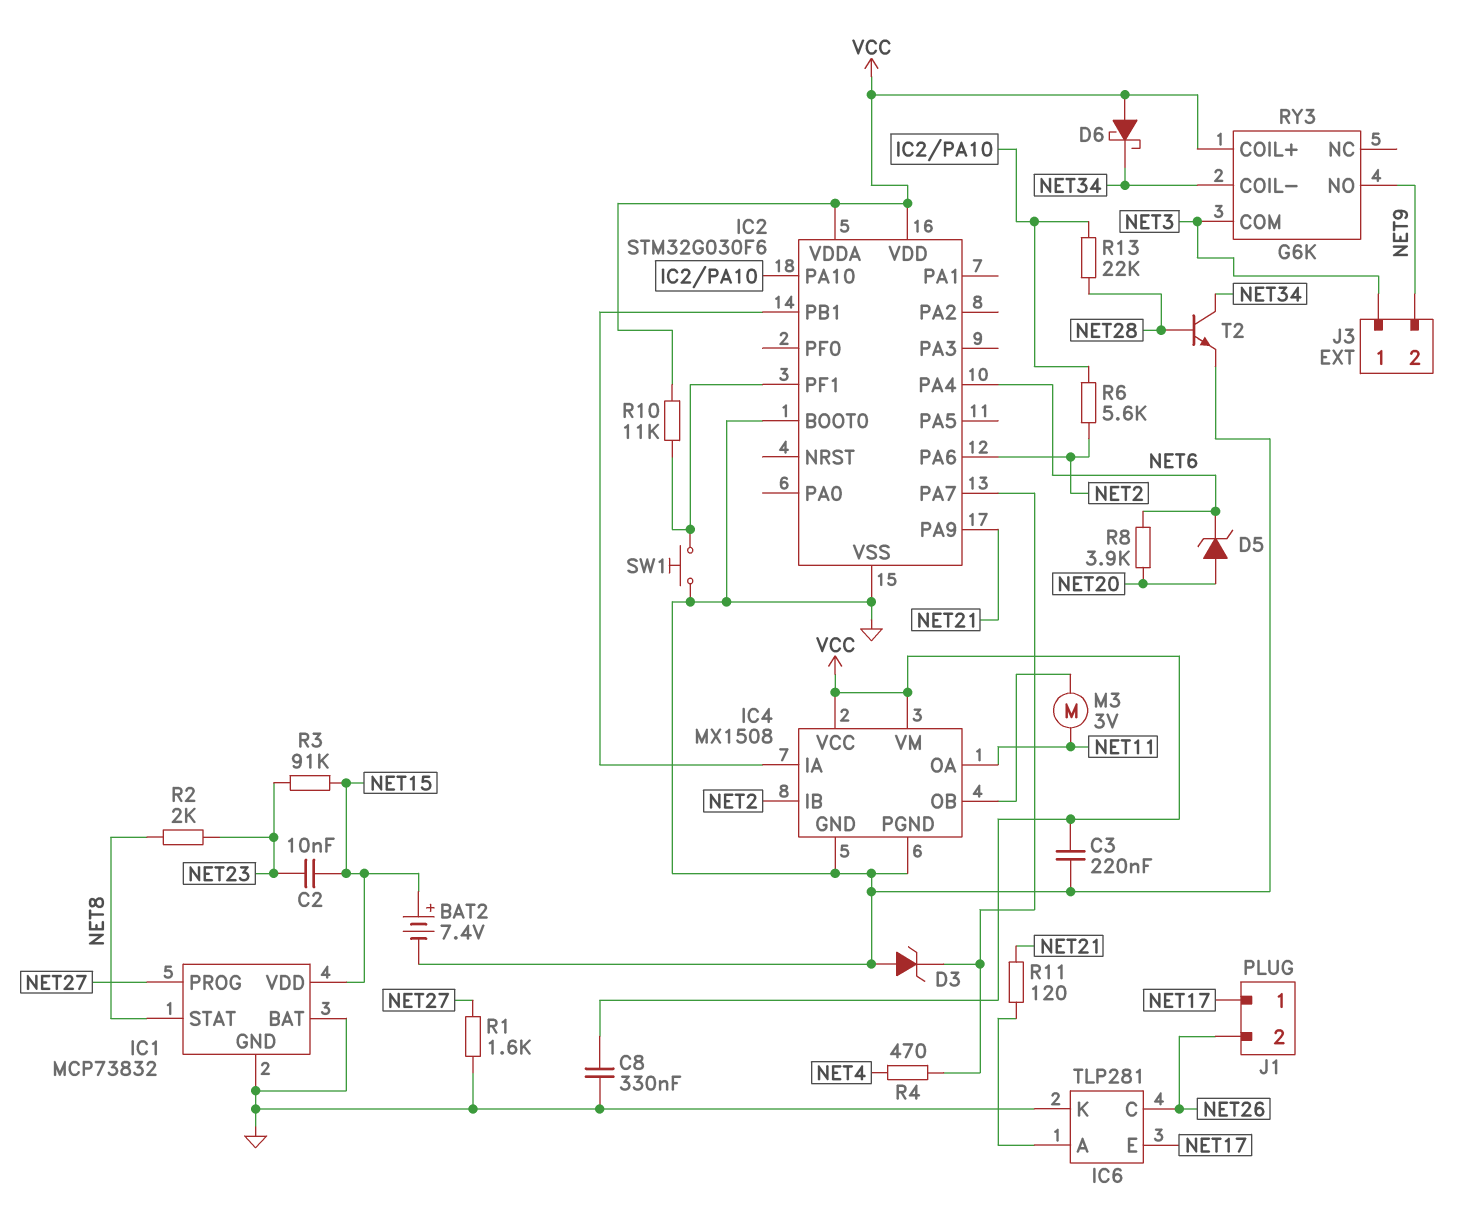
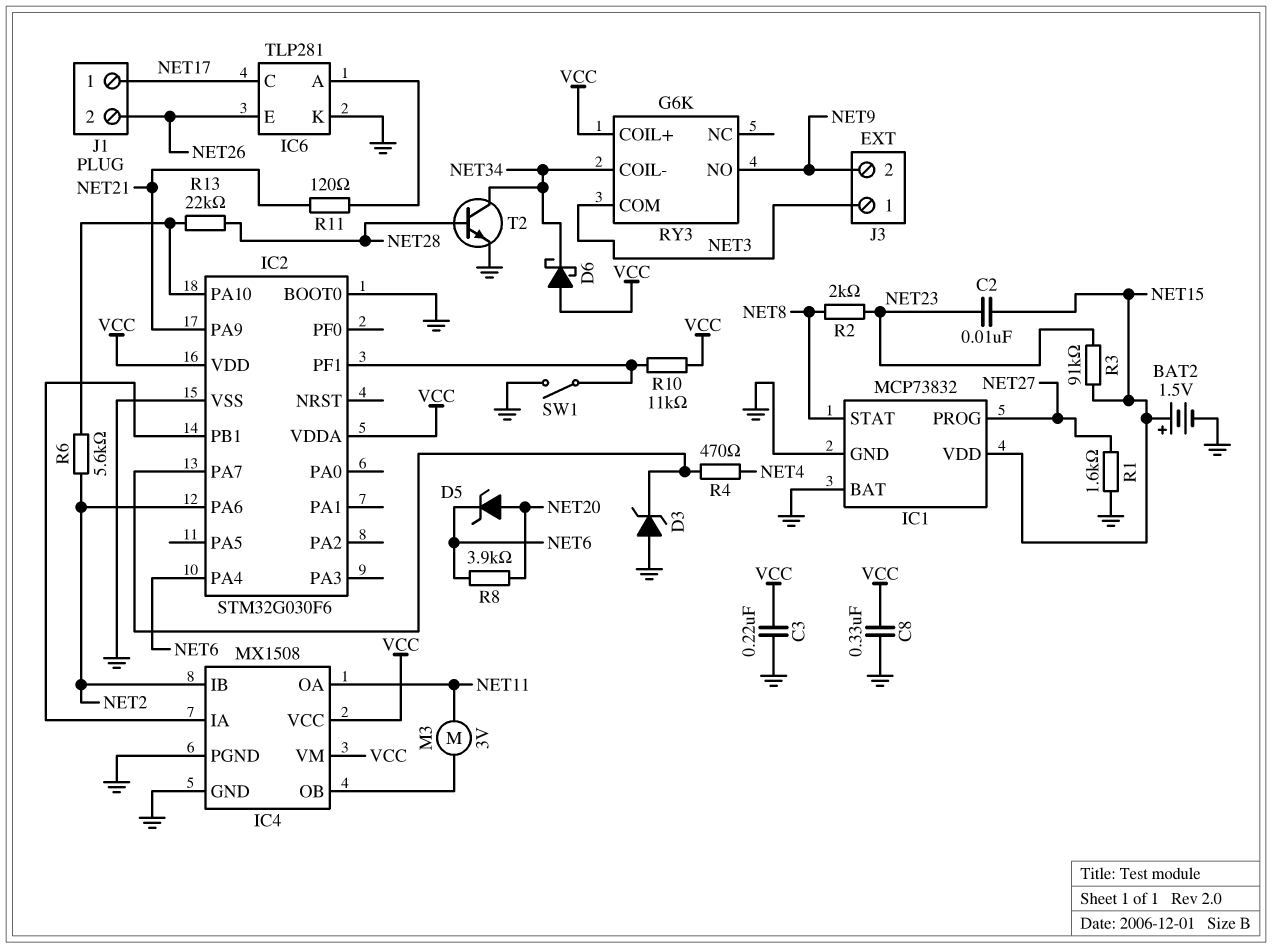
BAT2: 7.4V (plus NET15, minus GND) -> 1.5V (plus NET15, minus GND)
IC6 pin C: NET26 -> NET17
IC6 pin E: NET17 -> NET26
SW1: button (GND, IC2/PF1) -> switch (GND, IC2/PF1)

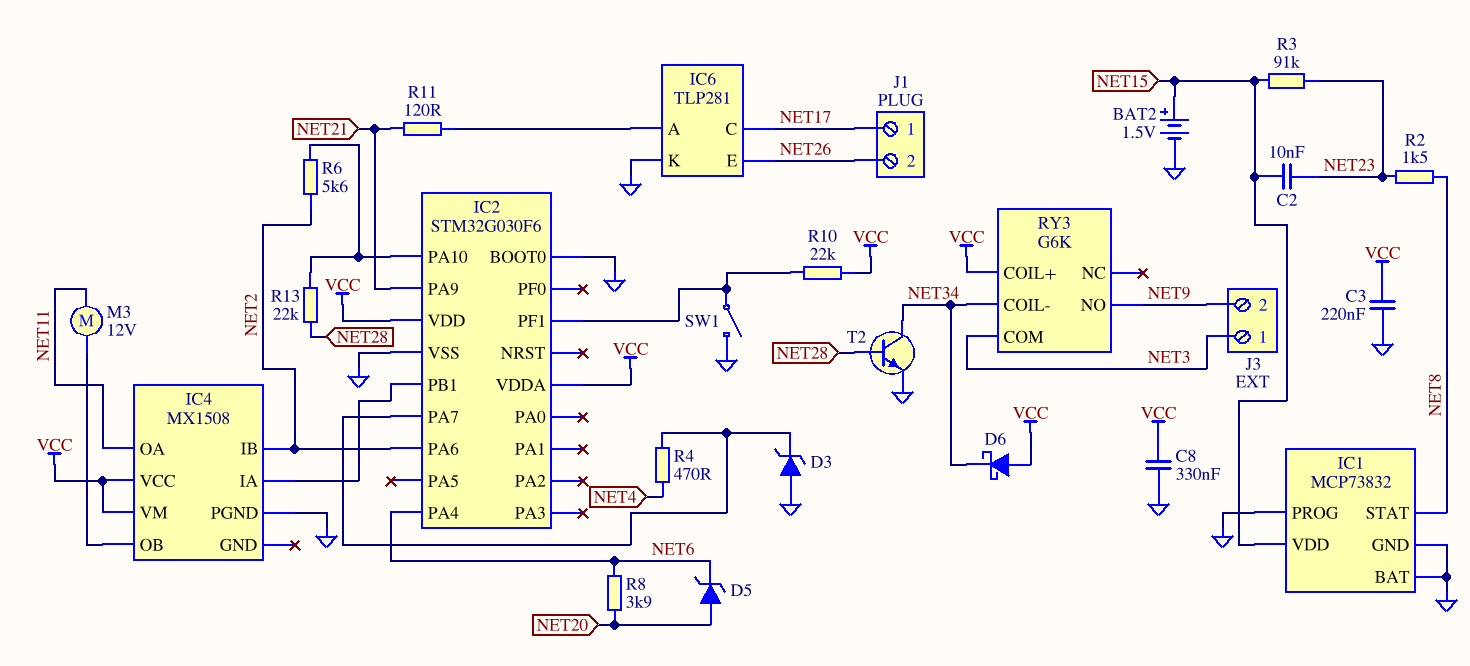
IC1 pin PROG: NET27 -> GND
IC4 pin GND: GND -> none
M3: motor 3V (IC4/OB, NET11) -> motor 12V (IC4/OB, NET11)
R1: 1.6k (GND, NET27) -> none
R2: 2k (NET8, NET23) -> 1.5k (NET8, NET23)
R10: 11k (IC2/PF1, VCC) -> 22k (IC2/PF1, VCC)

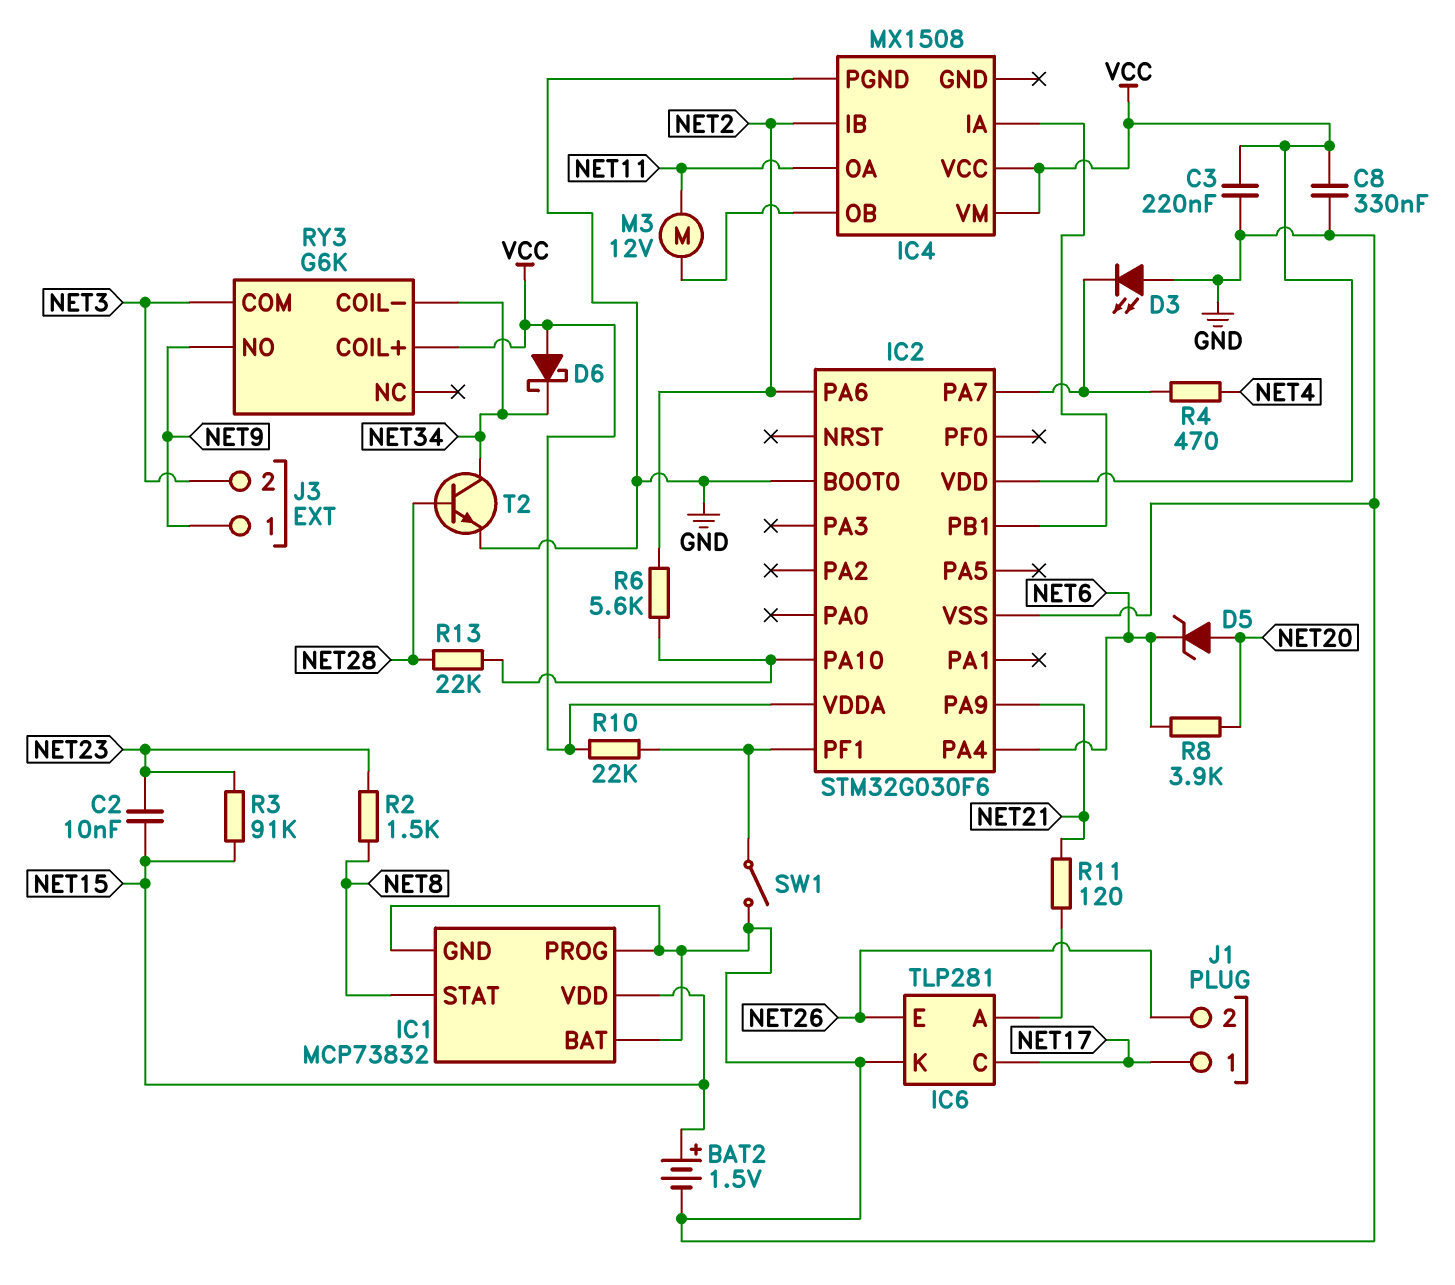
D3: zener (A GND, K IC2/PA7) -> LED (A GND, K IC2/PA7)
J3 pin 1: NET3 -> NET9
J3 pin 2: NET9 -> NET3

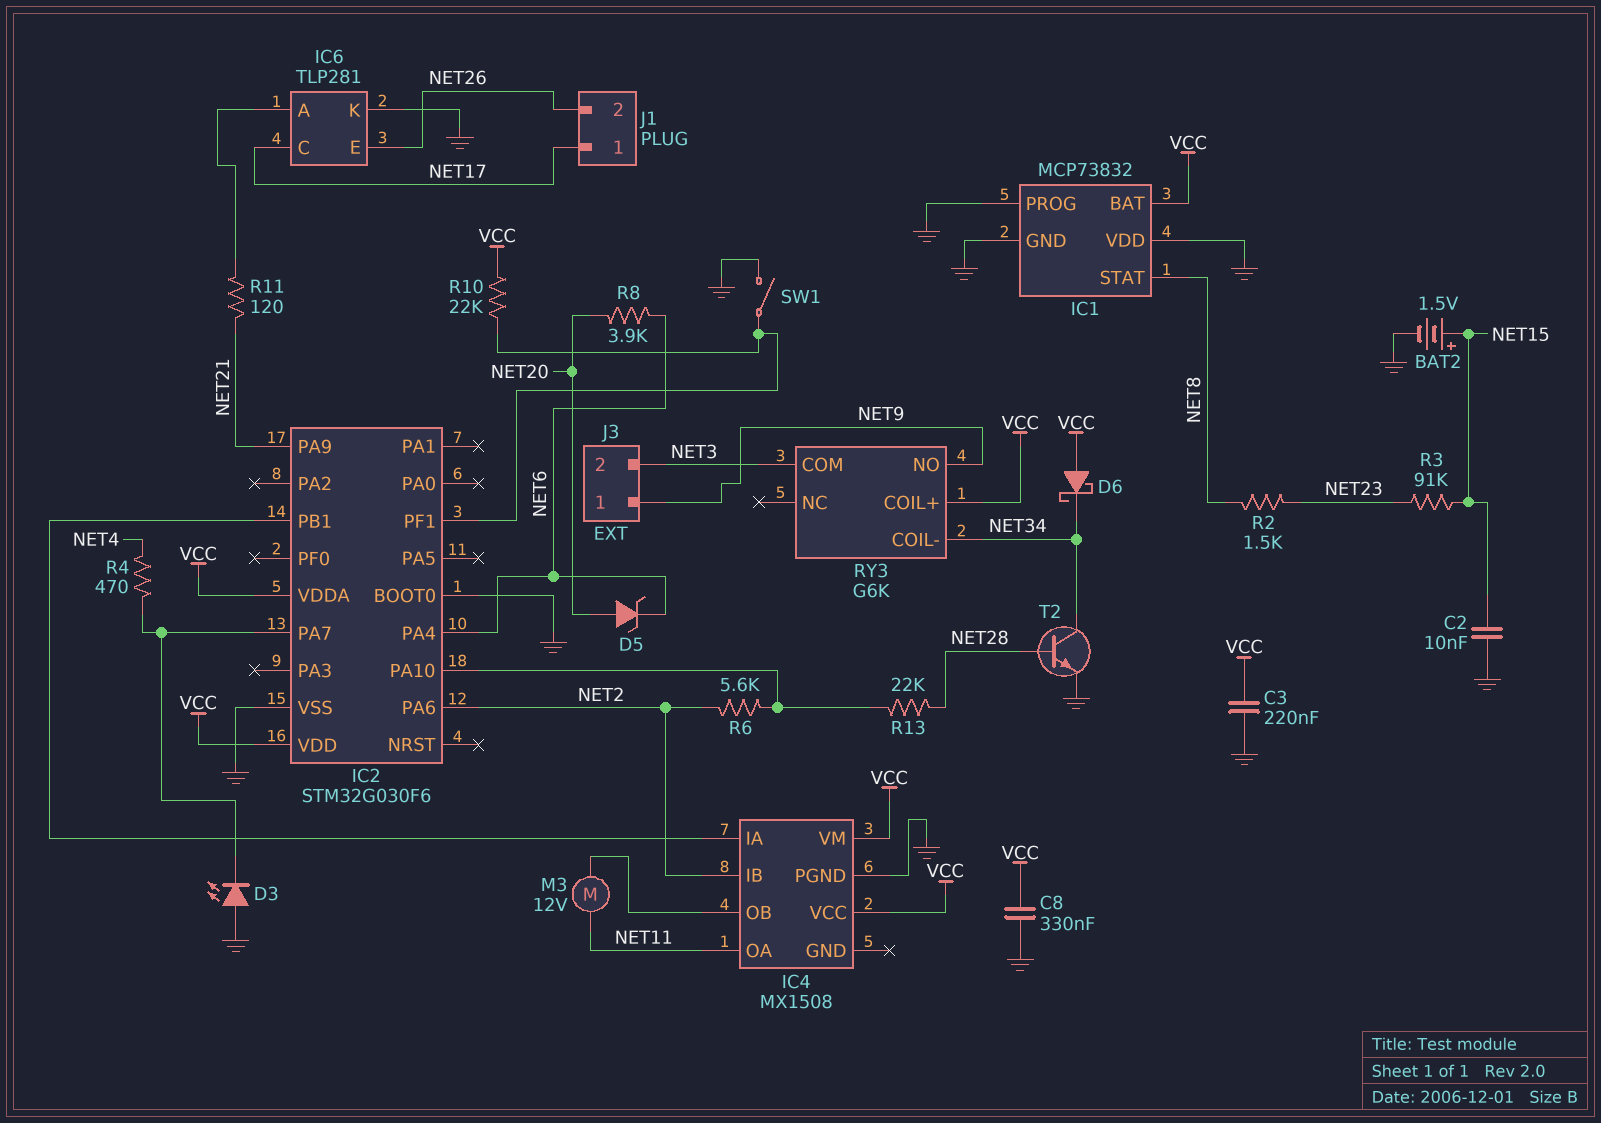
C2: 10nF (NET15, NET23) -> 10nF (GND, NET15)
IC1 pin BAT: GND -> VCC
IC1 pin VDD: NET15 -> GND

